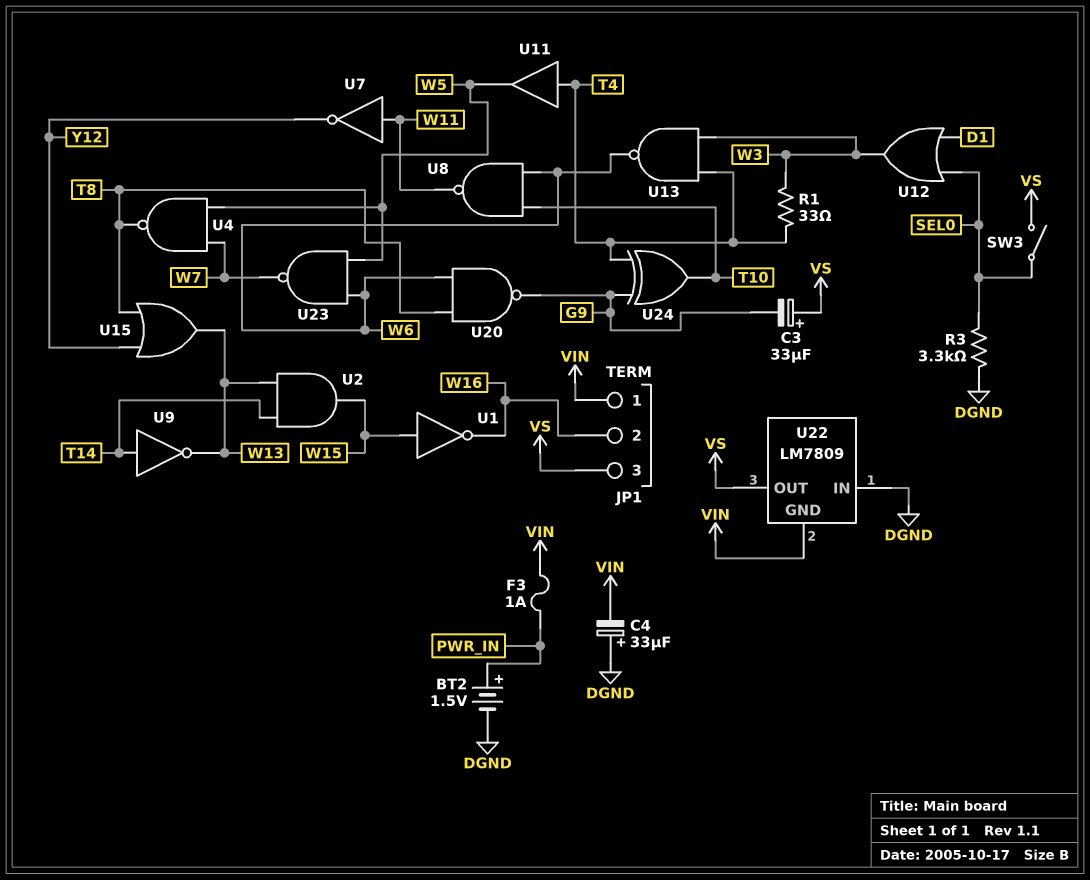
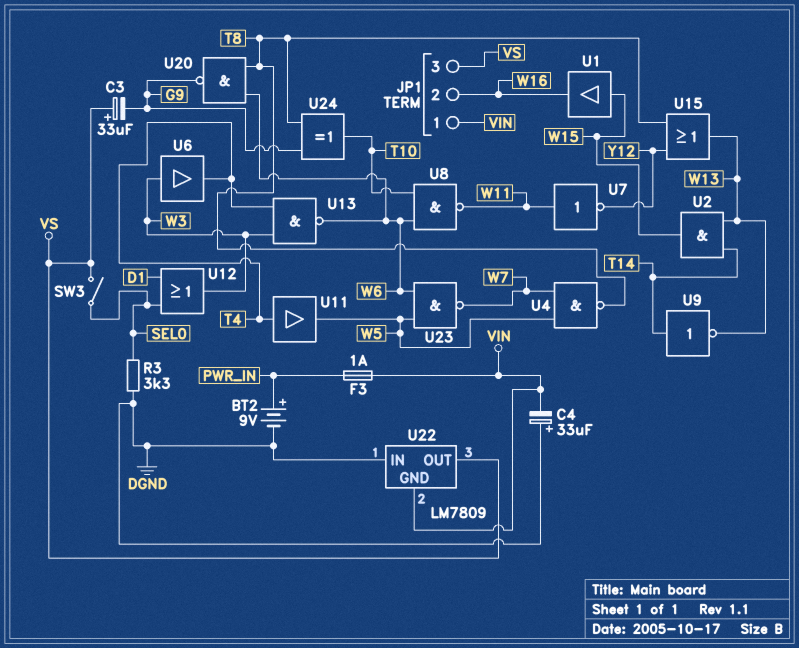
BT2: 1.5V (plus PWR_IN, minus DGND) -> 9V (plus PWR_IN, minus DGND)
R1: 33 (T4, W3) -> none
U1: NOT (in W15, out W16) -> buffer (in W15, out W16)
U6: none -> buffer (in W3, out T4)
U24: XOR (in G9, in T4, out T10) -> XOR (in G9, in T8, out T10)

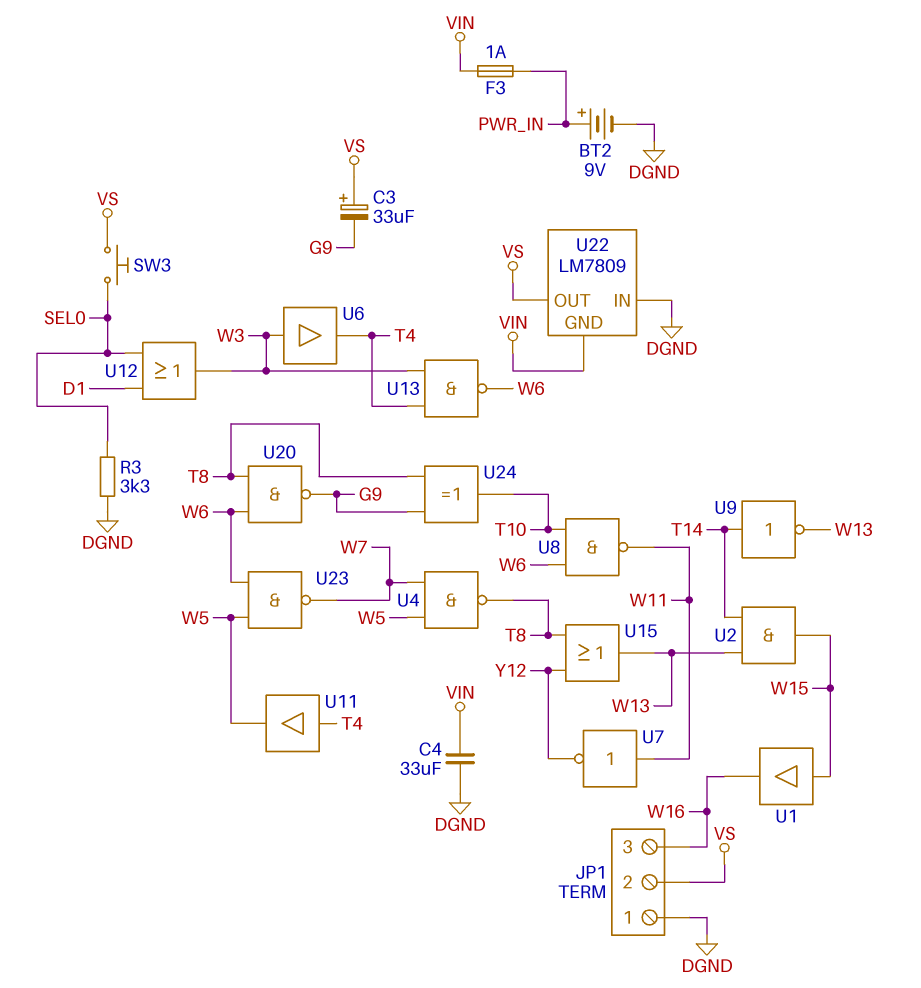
C4: 33uF (plus DGND, minus VIN) -> 33uF (DGND, VIN)
JP1 pin 1: VIN -> DGND
JP1 pin 2: W16 -> VS
JP1 pin 3: VS -> W16
SW3: switch (SEL0, VS) -> button (SEL0, VS)

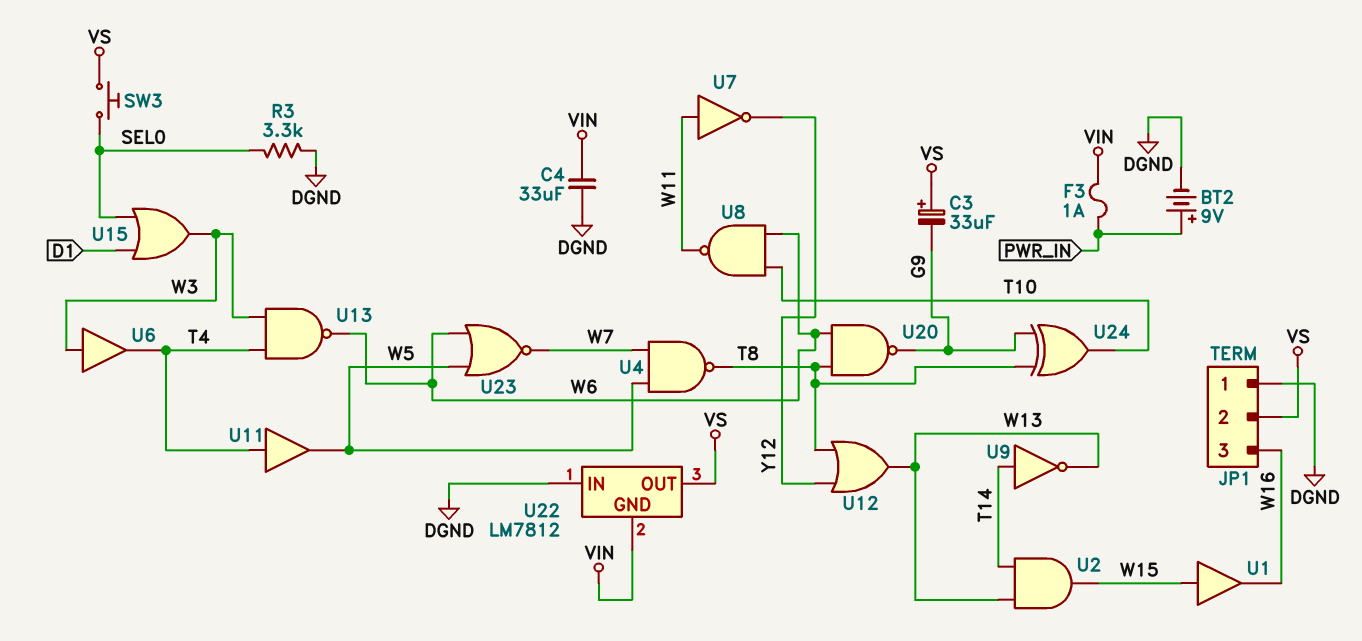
U12: OR (in D1, in SEL0, out W3) -> OR (in T8, in Y12, out W13)
U15: OR (in T8, in Y12, out W13) -> OR (in D1, in SEL0, out W3)
U22: LM7809 -> LM7812
U23: NAND (in W5, in W6, out W7) -> NOR (in W5, in W6, out W7)

